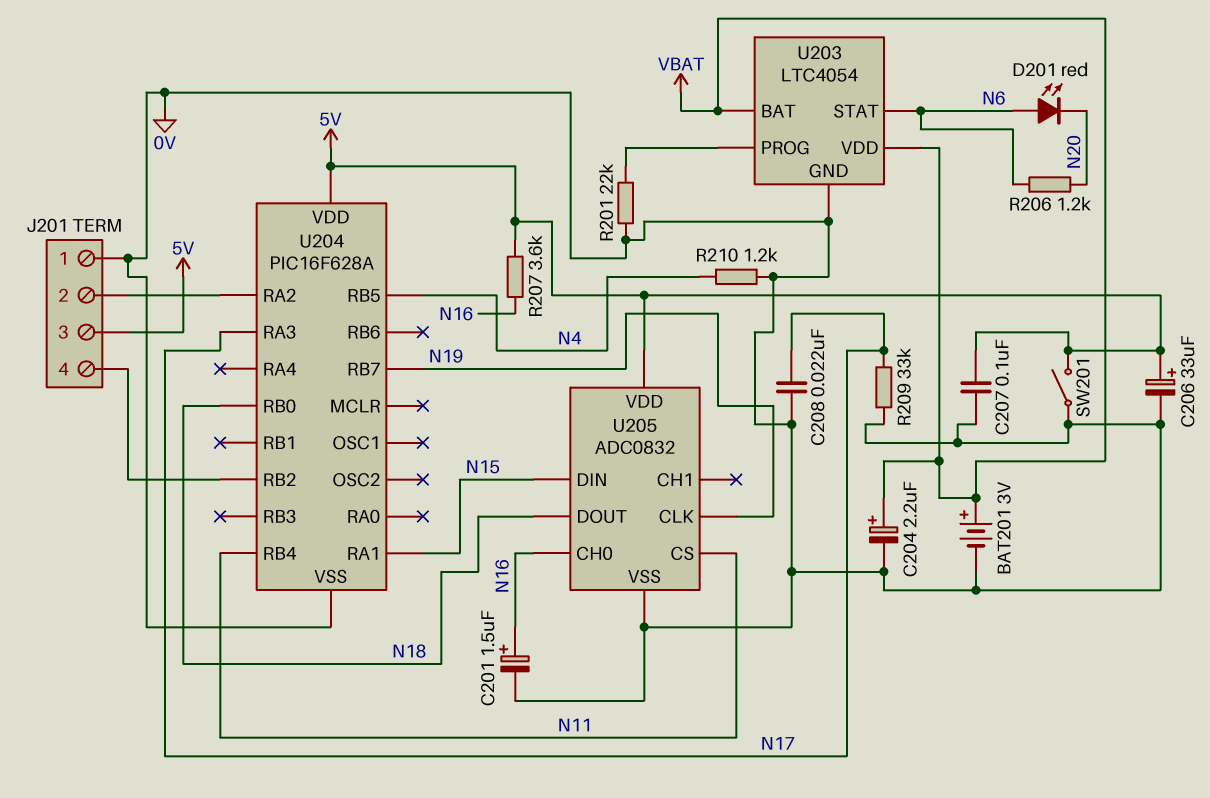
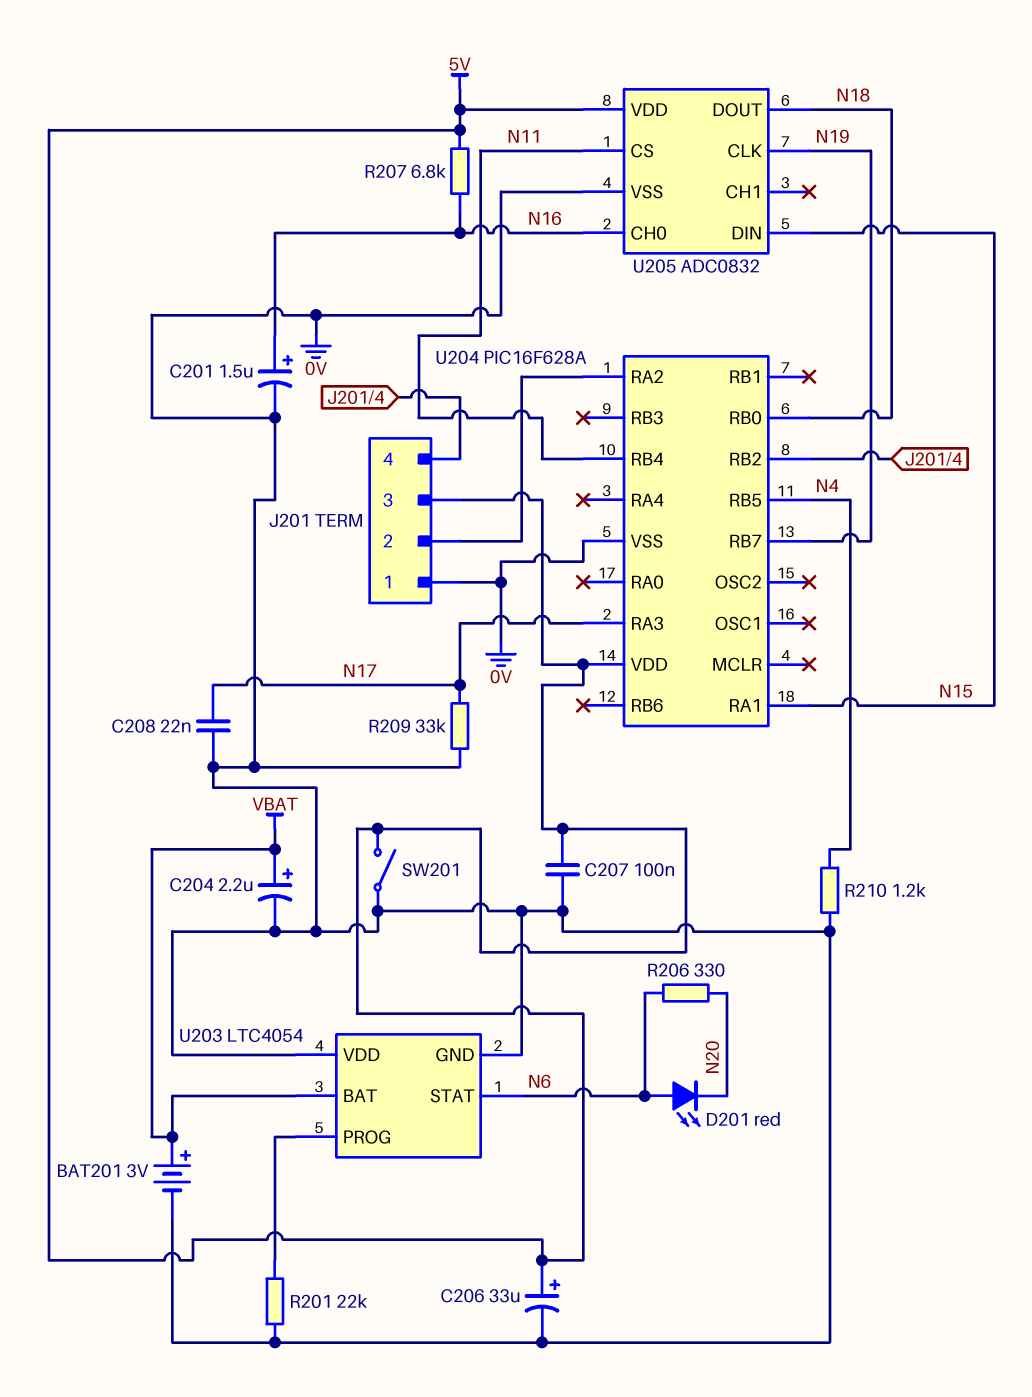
R206: 1.2k (N6, N20) -> 330 (N6, N20)
R207: 3.6k (5V, N16) -> 6.8k (5V, N16)
U203 pin VDD: VBAT -> 0V

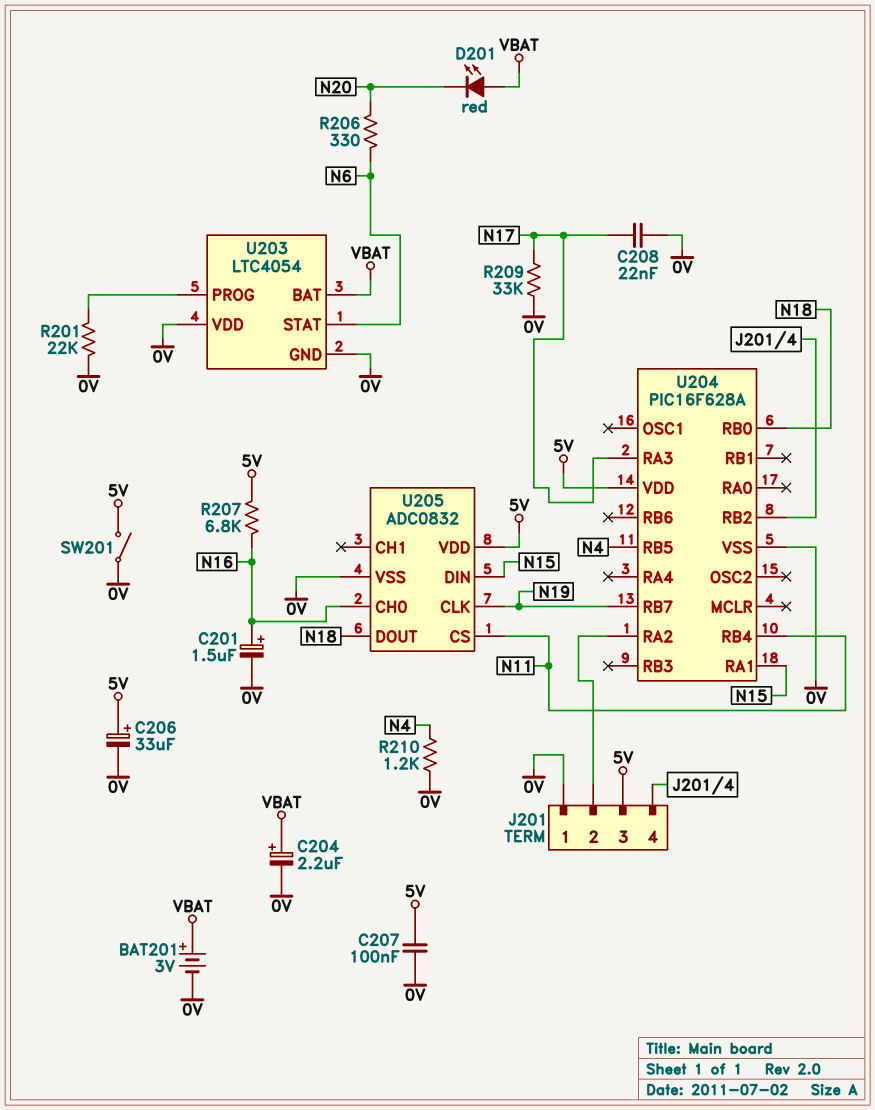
D201: LED red (A N6, K N20) -> LED red (A VBAT, K N20)

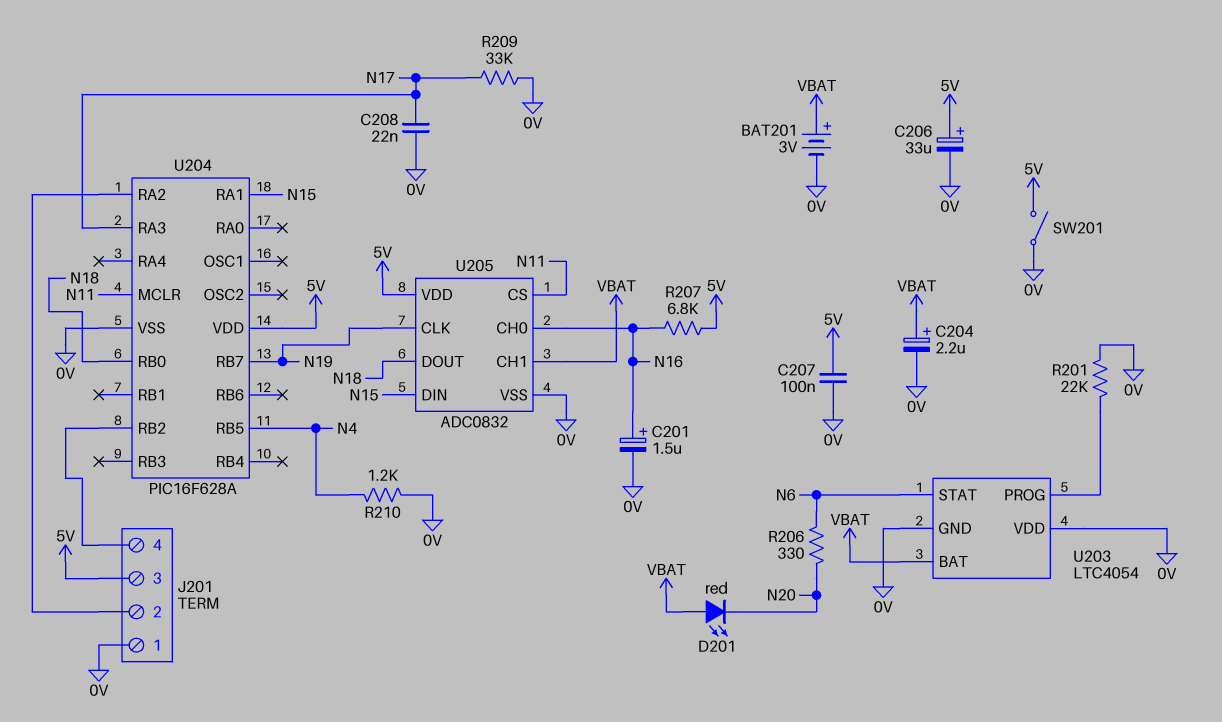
U204 pin MCLR: none -> N11
U204 pin RB4: N11 -> none
U205 pin CH1: none -> VBAT

